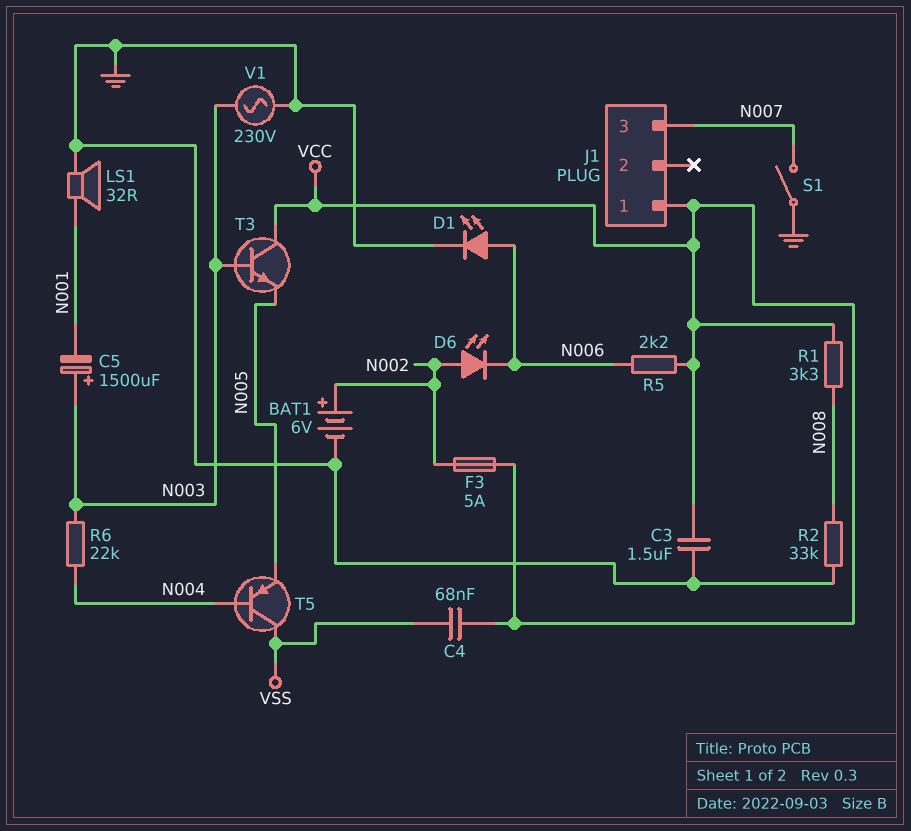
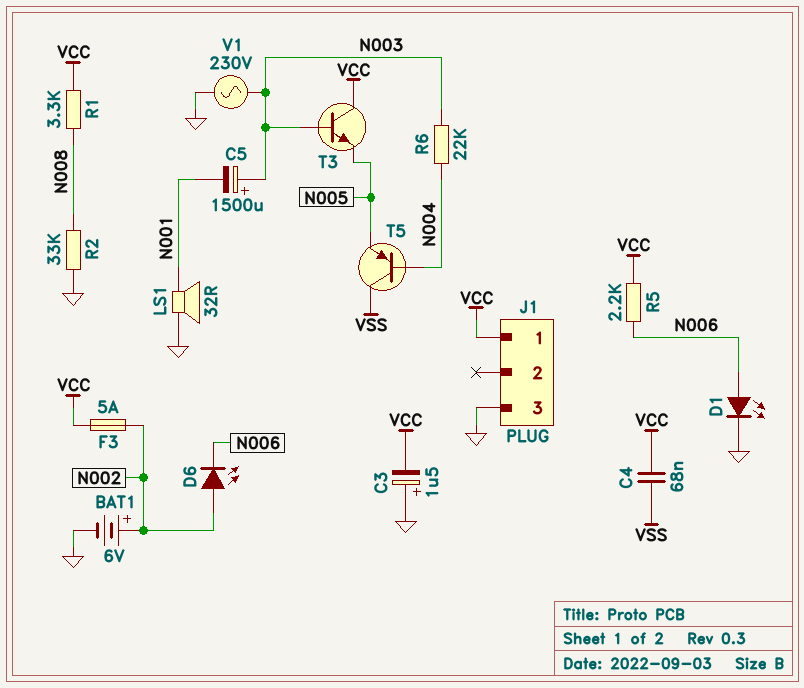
C3: 1.5uF (GND, VCC) -> 1.5uF (plus GND, minus VCC)
J1 pin 3: N007 -> GND
S1: switch (GND, N007) -> none

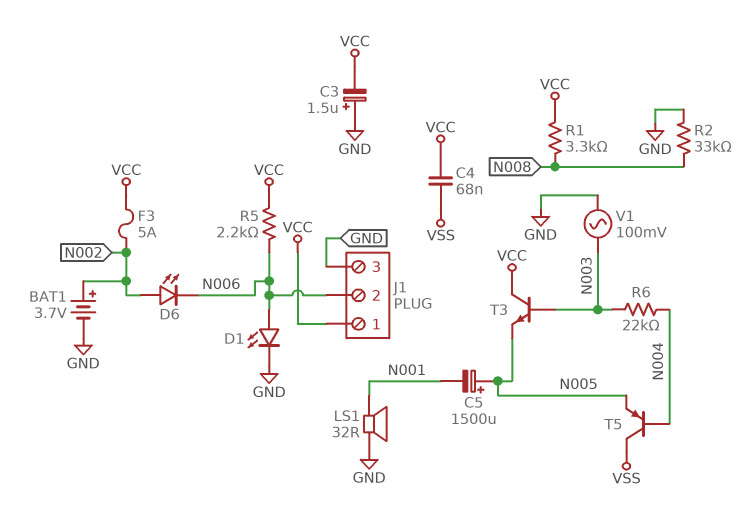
BAT1: 6V (plus N002, minus GND) -> 3.7V (plus N002, minus GND)
C5: 1500uF (plus N003, minus N001) -> 1500uF (plus N005, minus N001)
J1 pin 2: none -> N006
V1: AC 230V (GND, N003) -> AC 100mV (GND, N003)

